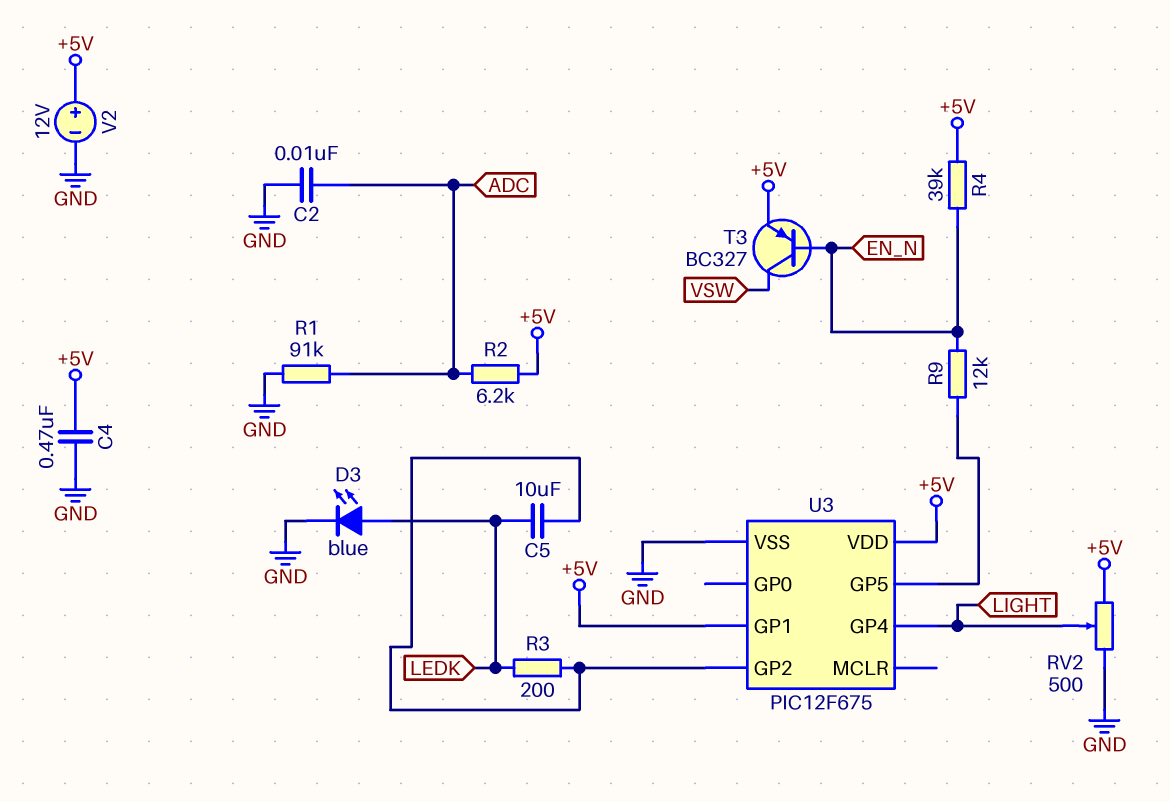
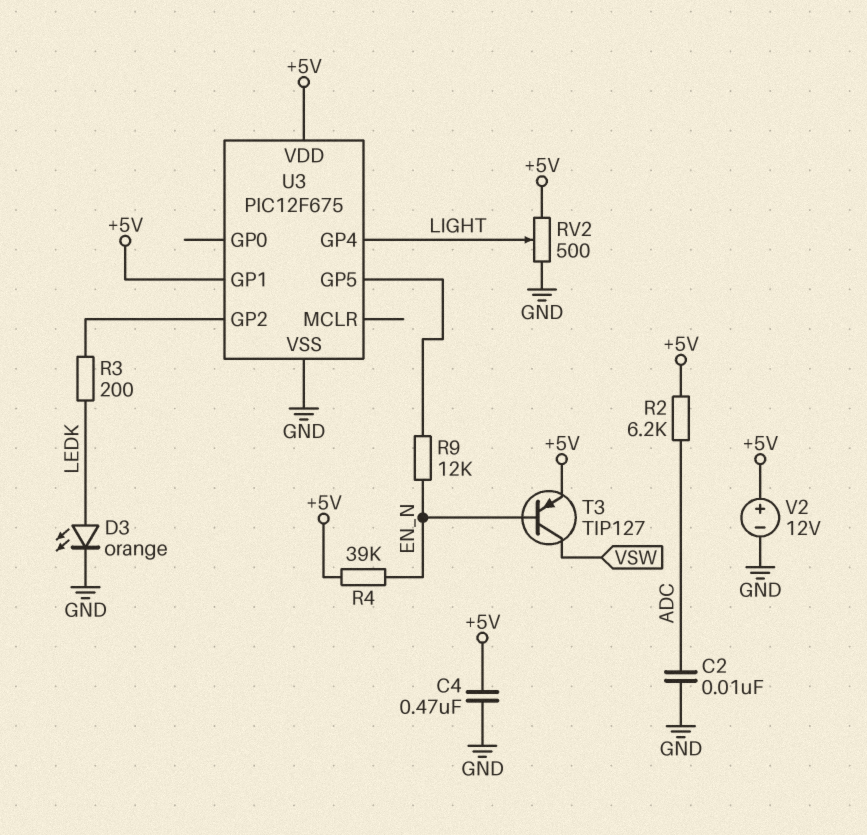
C5: 10uF (LEDK, U3/GP2) -> none
D3: LED blue (A LEDK, K GND) -> LED orange (A LEDK, K GND)
R1: 91k (ADC, GND) -> none
T3: PNP BC327 (B EN_N, C VSW, E +5V) -> PNP TIP127 (B EN_N, C VSW, E +5V)

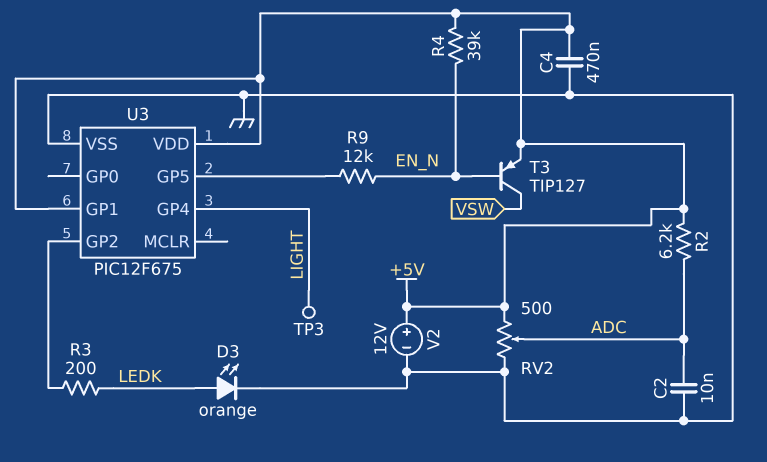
RV2: 500 (+5V, GND, wiper LIGHT) -> 500 (+5V, GND, wiper ADC)
TP3: none -> test point (LIGHT)

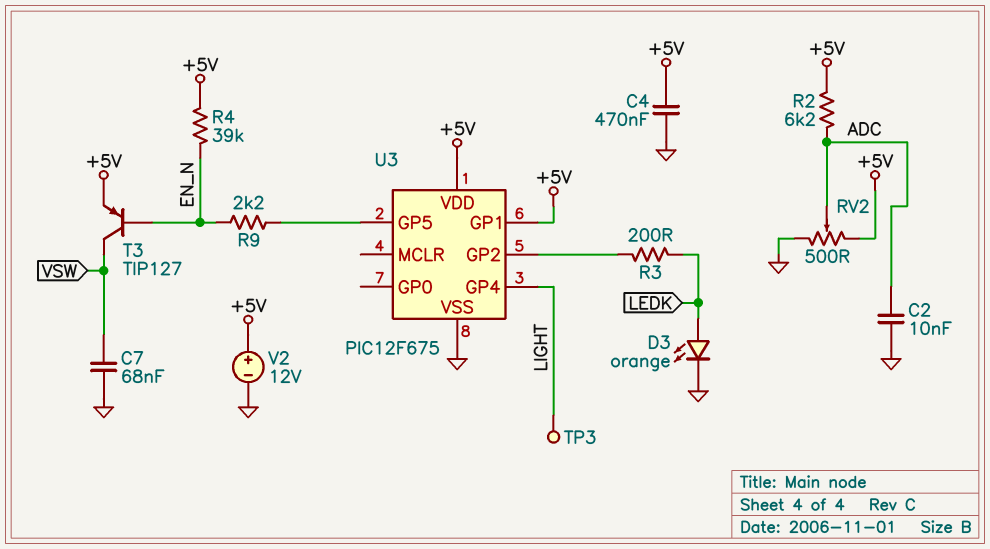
C7: none -> 68nF (GND, VSW)
R9: 12k (EN_N, U3/GP5) -> 2.2k (EN_N, U3/GP5)

